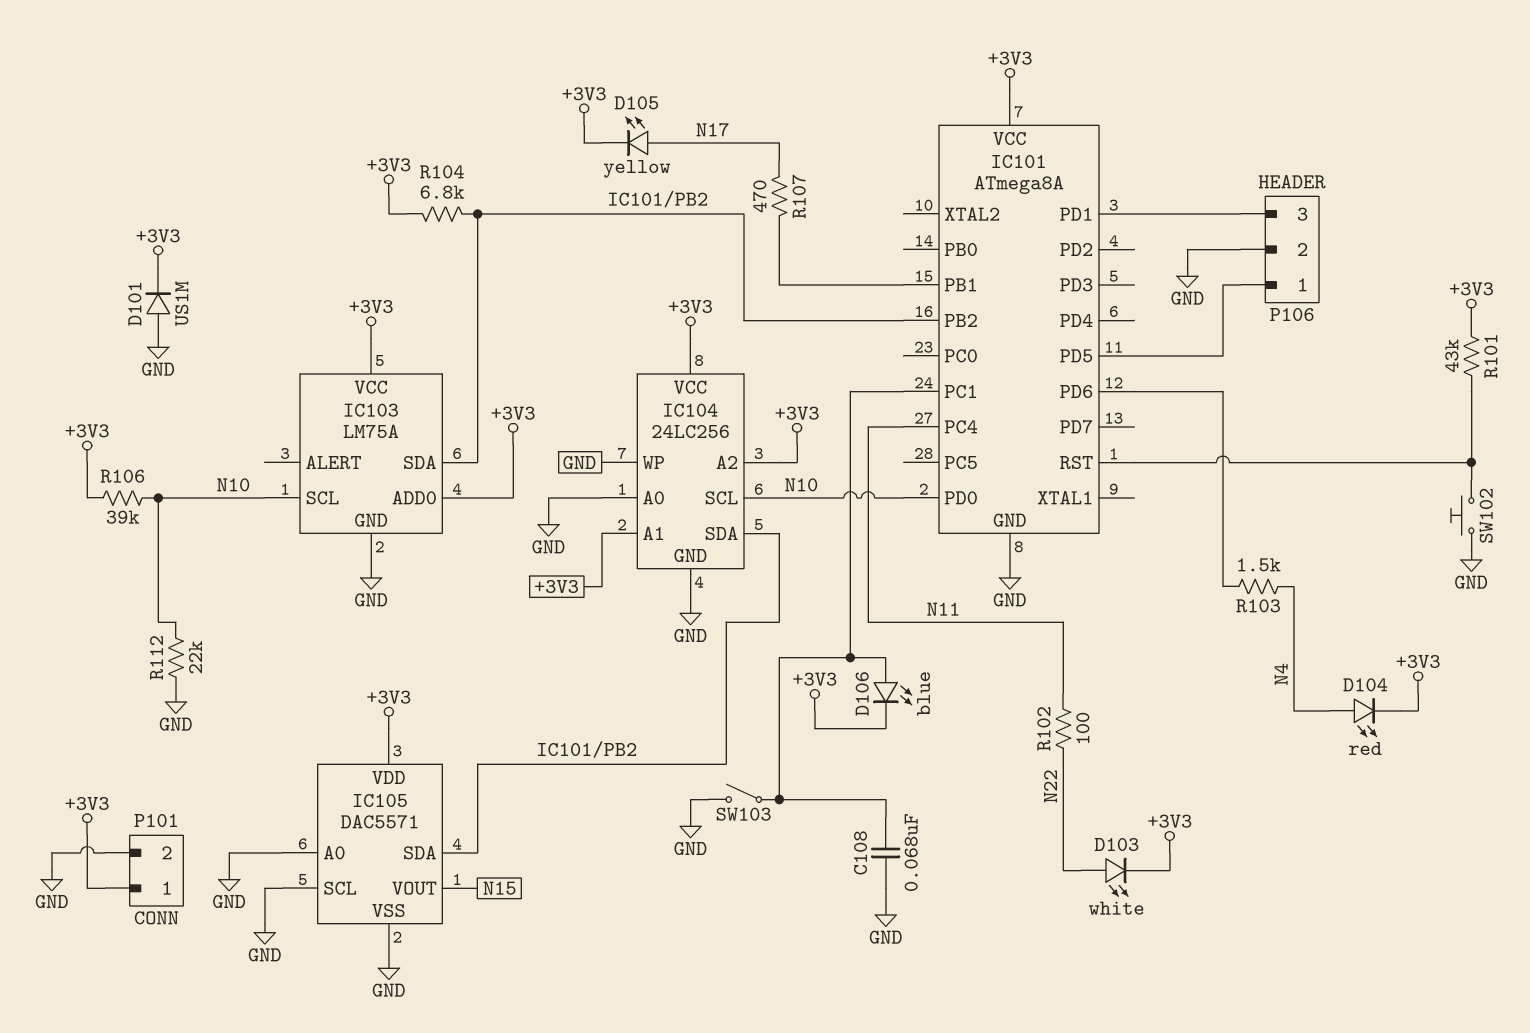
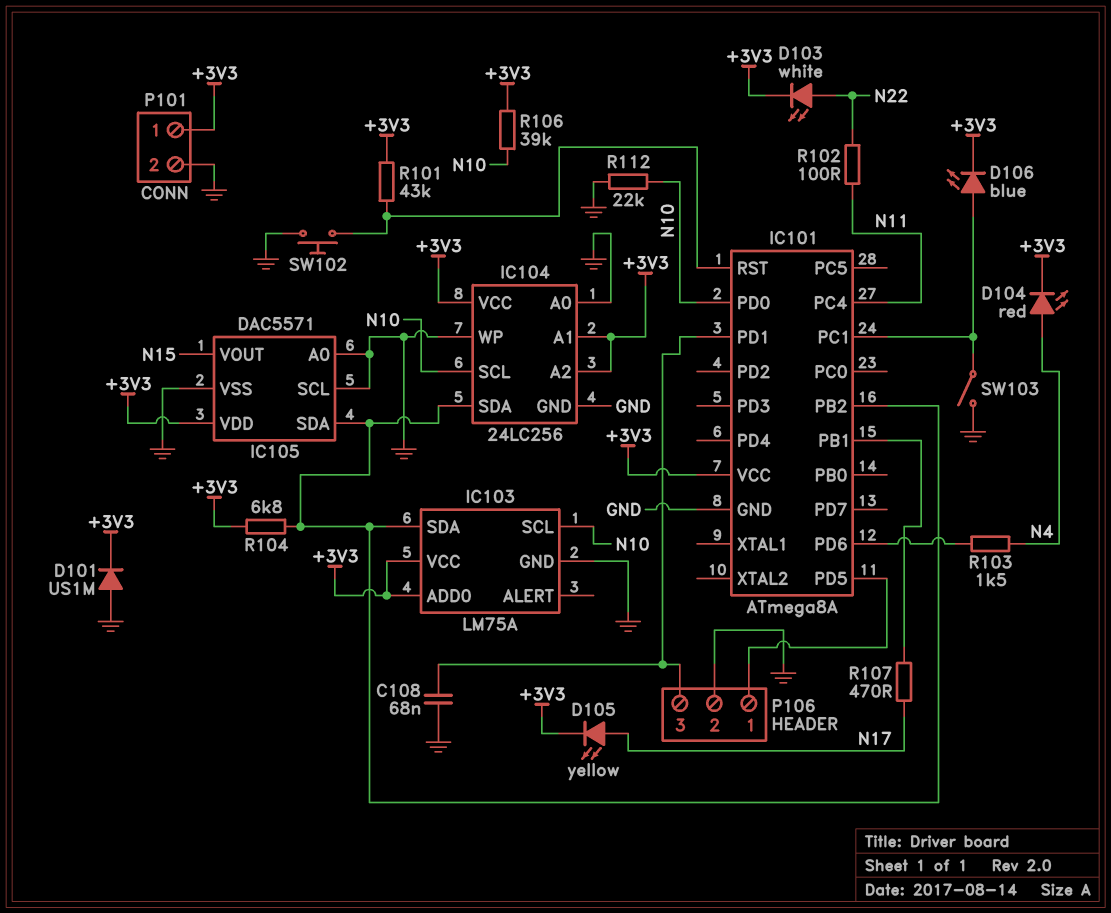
C108: 68nF (GND, IC101/PC1) -> 68nF (GND, IC101/PD1)

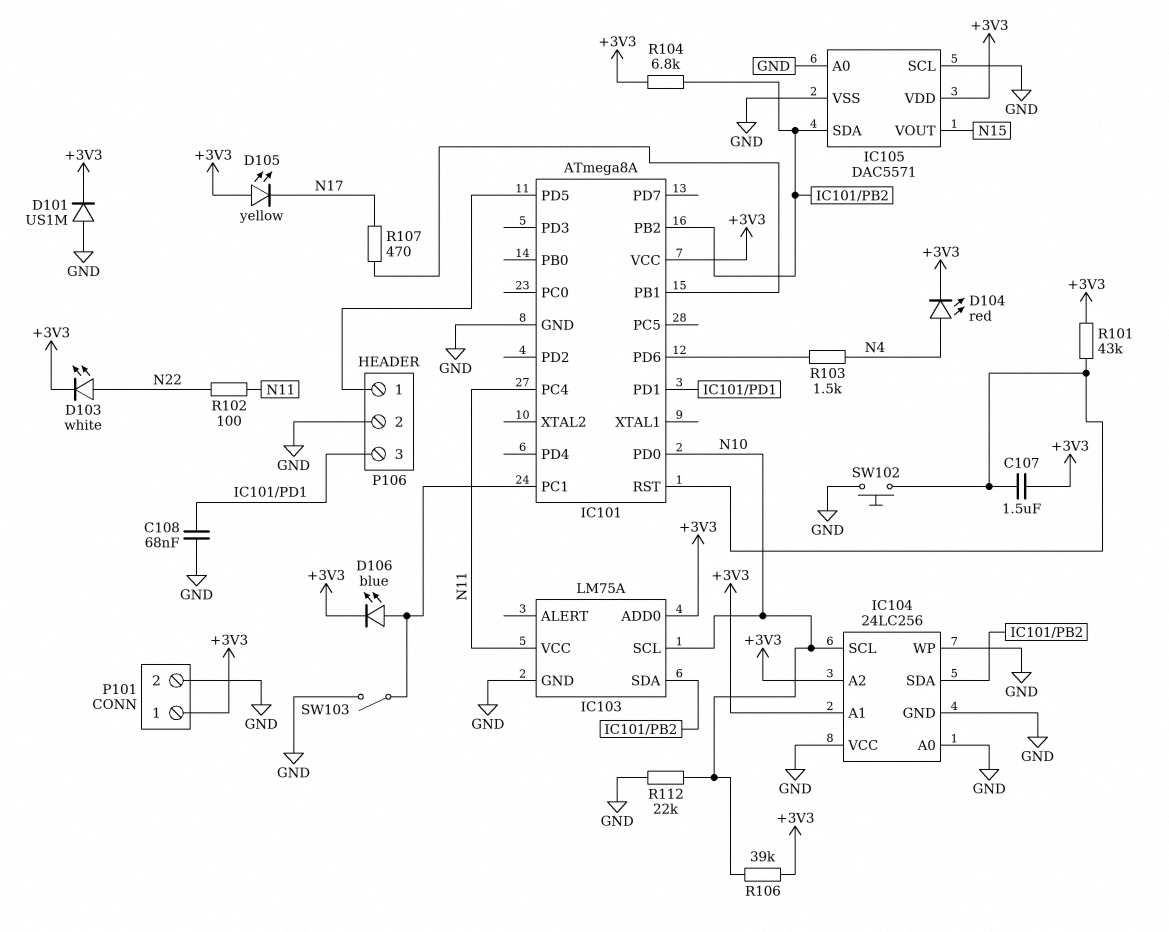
C107: none -> 1.5uF (+3V3, IC101/RST)
D105: LED yellow (A N17, K +3V3) -> LED yellow (A +3V3, K N17)
IC103 pin VCC: +3V3 -> N11
IC104 pin VCC: +3V3 -> GND

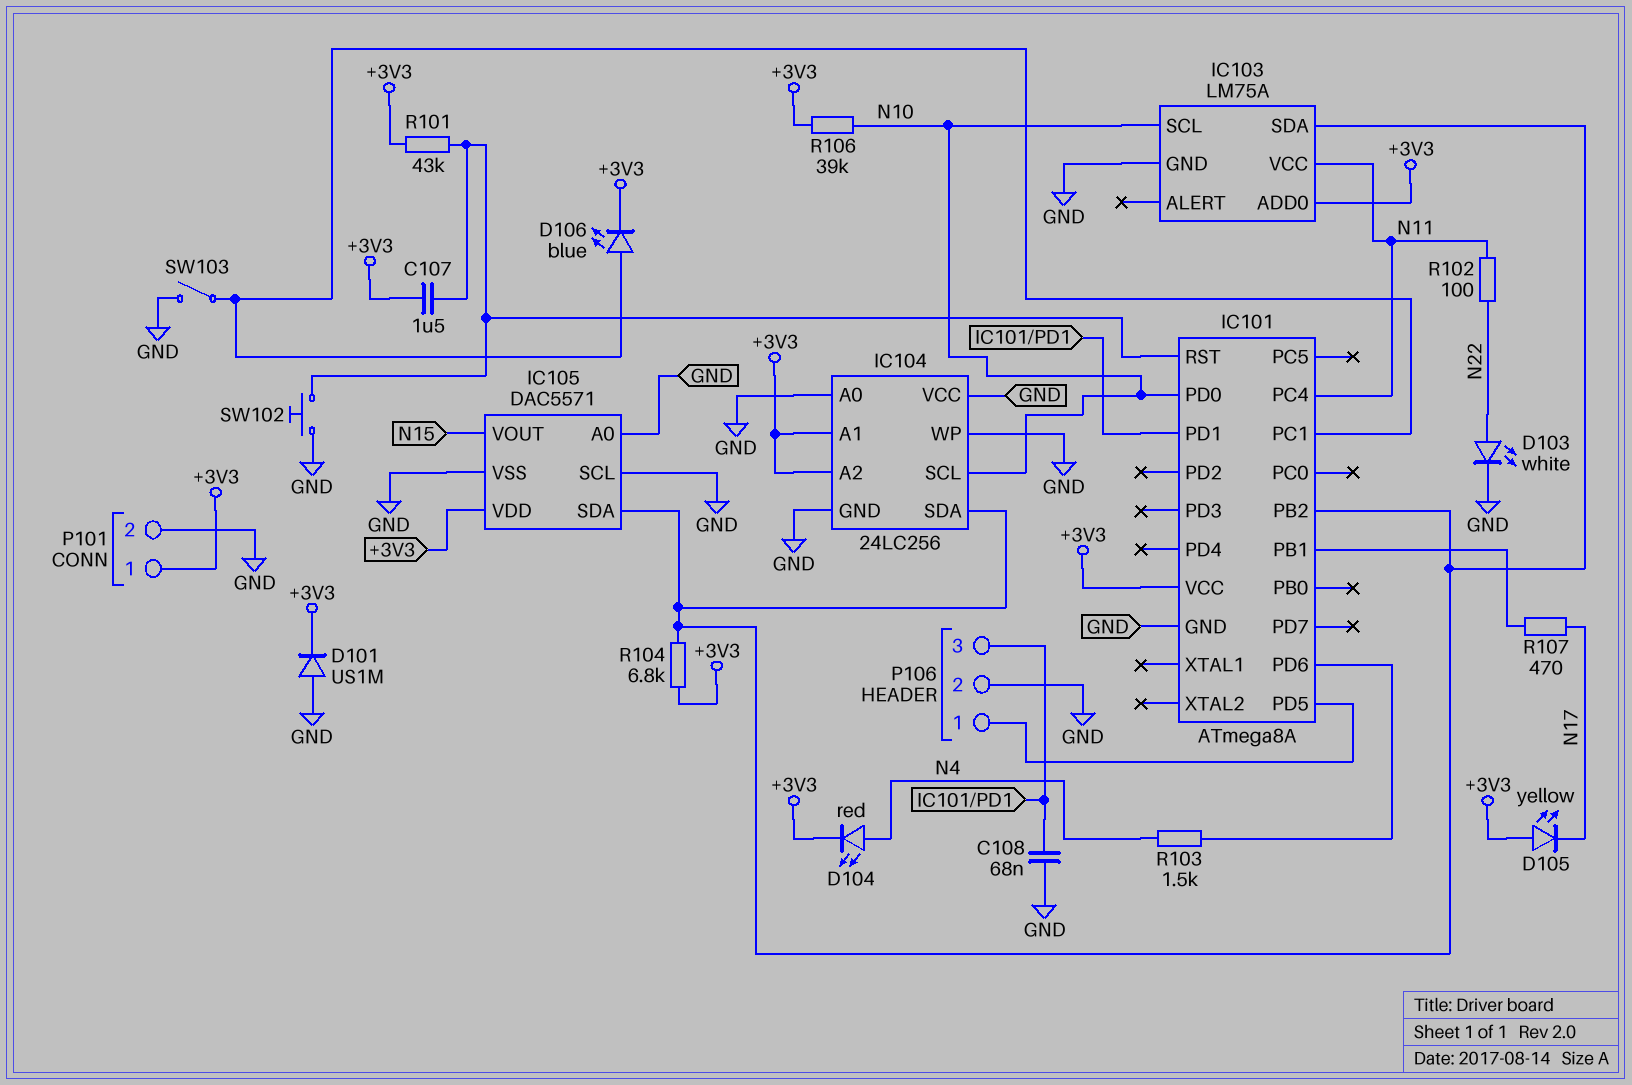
D103: LED white (A N22, K +3V3) -> LED white (A N22, K GND)
R112: 22k (GND, N10) -> none

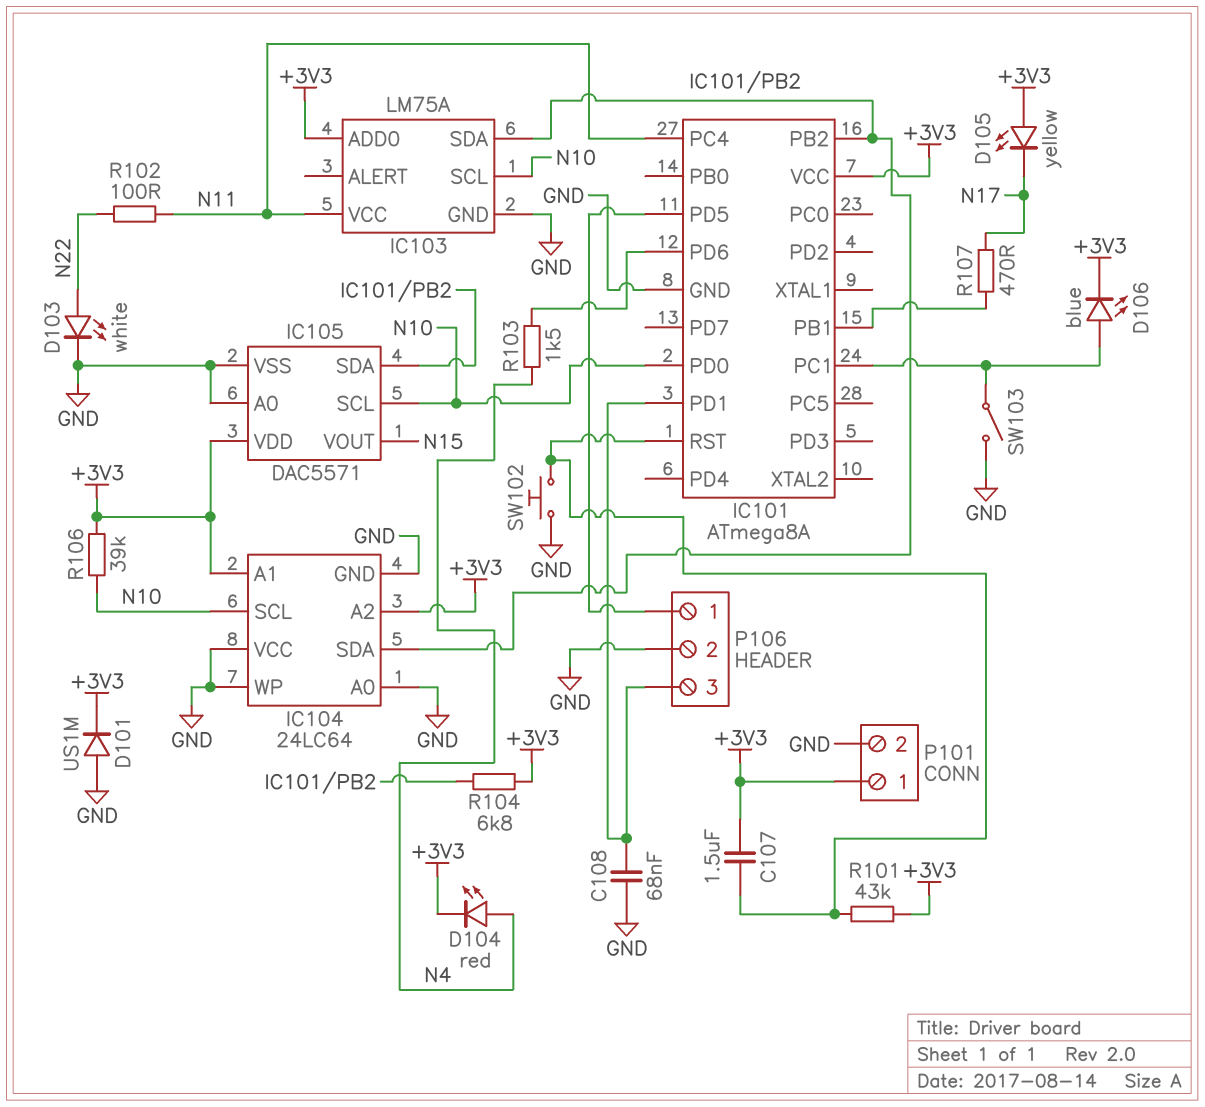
IC104: 24LC256 -> 24LC64
IC105 pin SCL: GND -> N10

